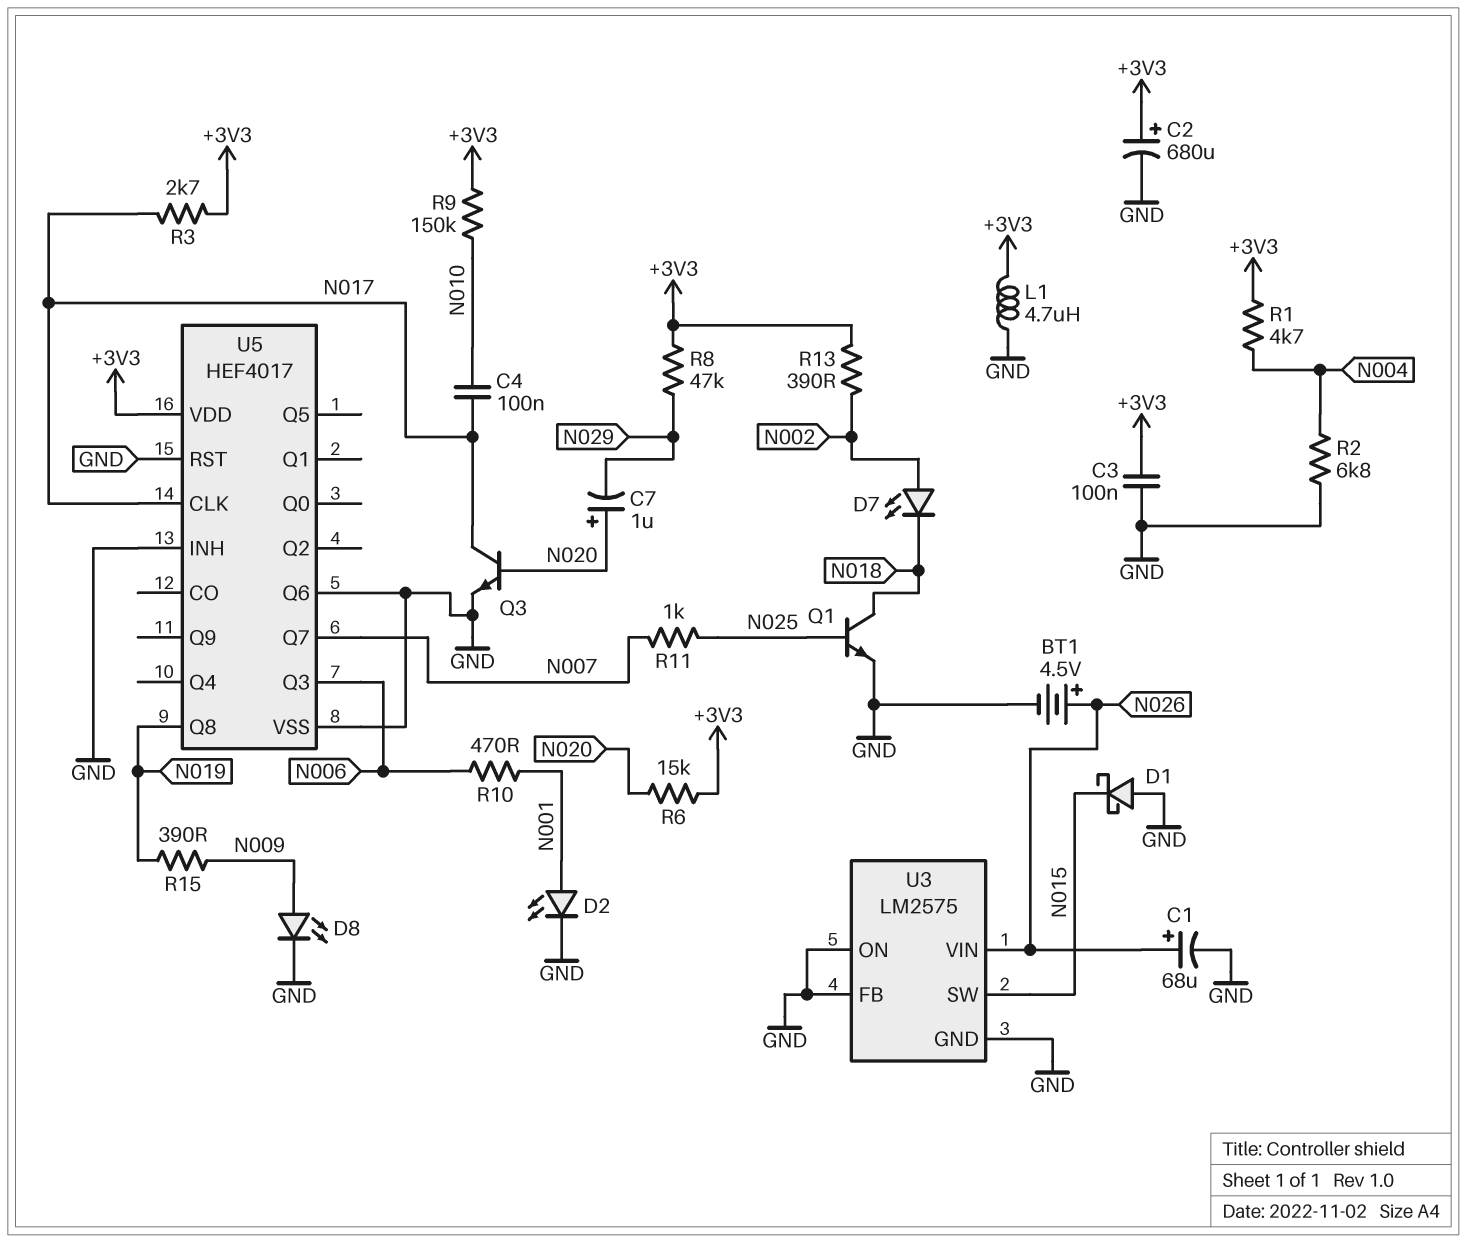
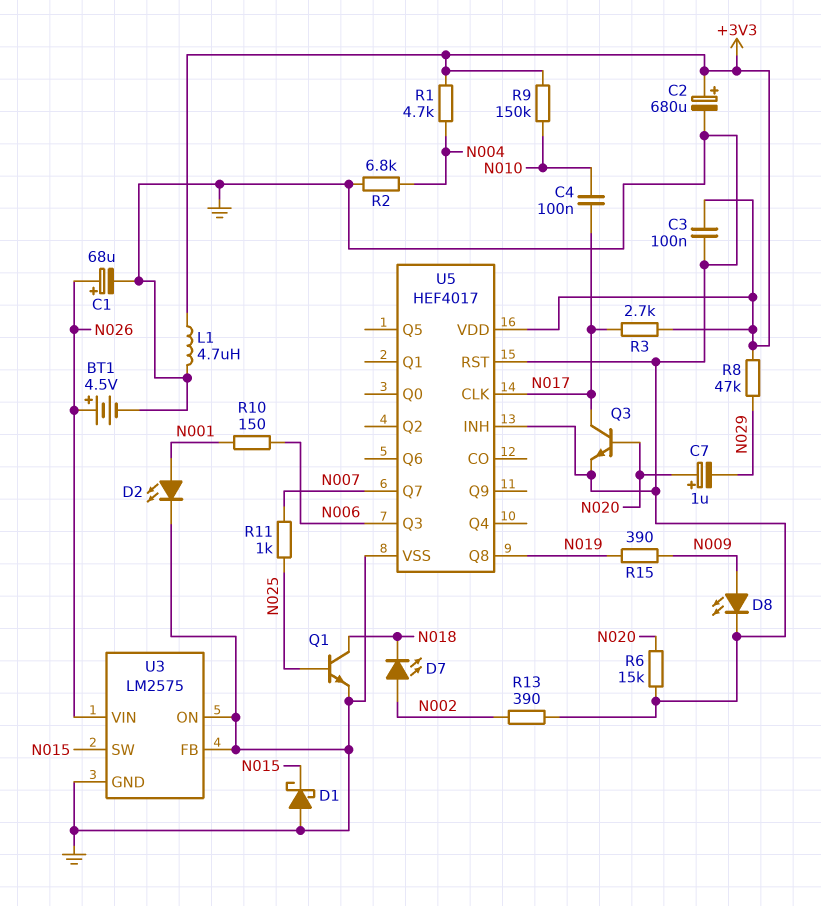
R6: 15k (+3V3, N020) -> 15k (GND, N020)
R10: 470 (N001, N006) -> 150 (N001, N006)
R13: 390 (+3V3, N002) -> 390 (GND, N002)
U5 pin Q6: GND -> none

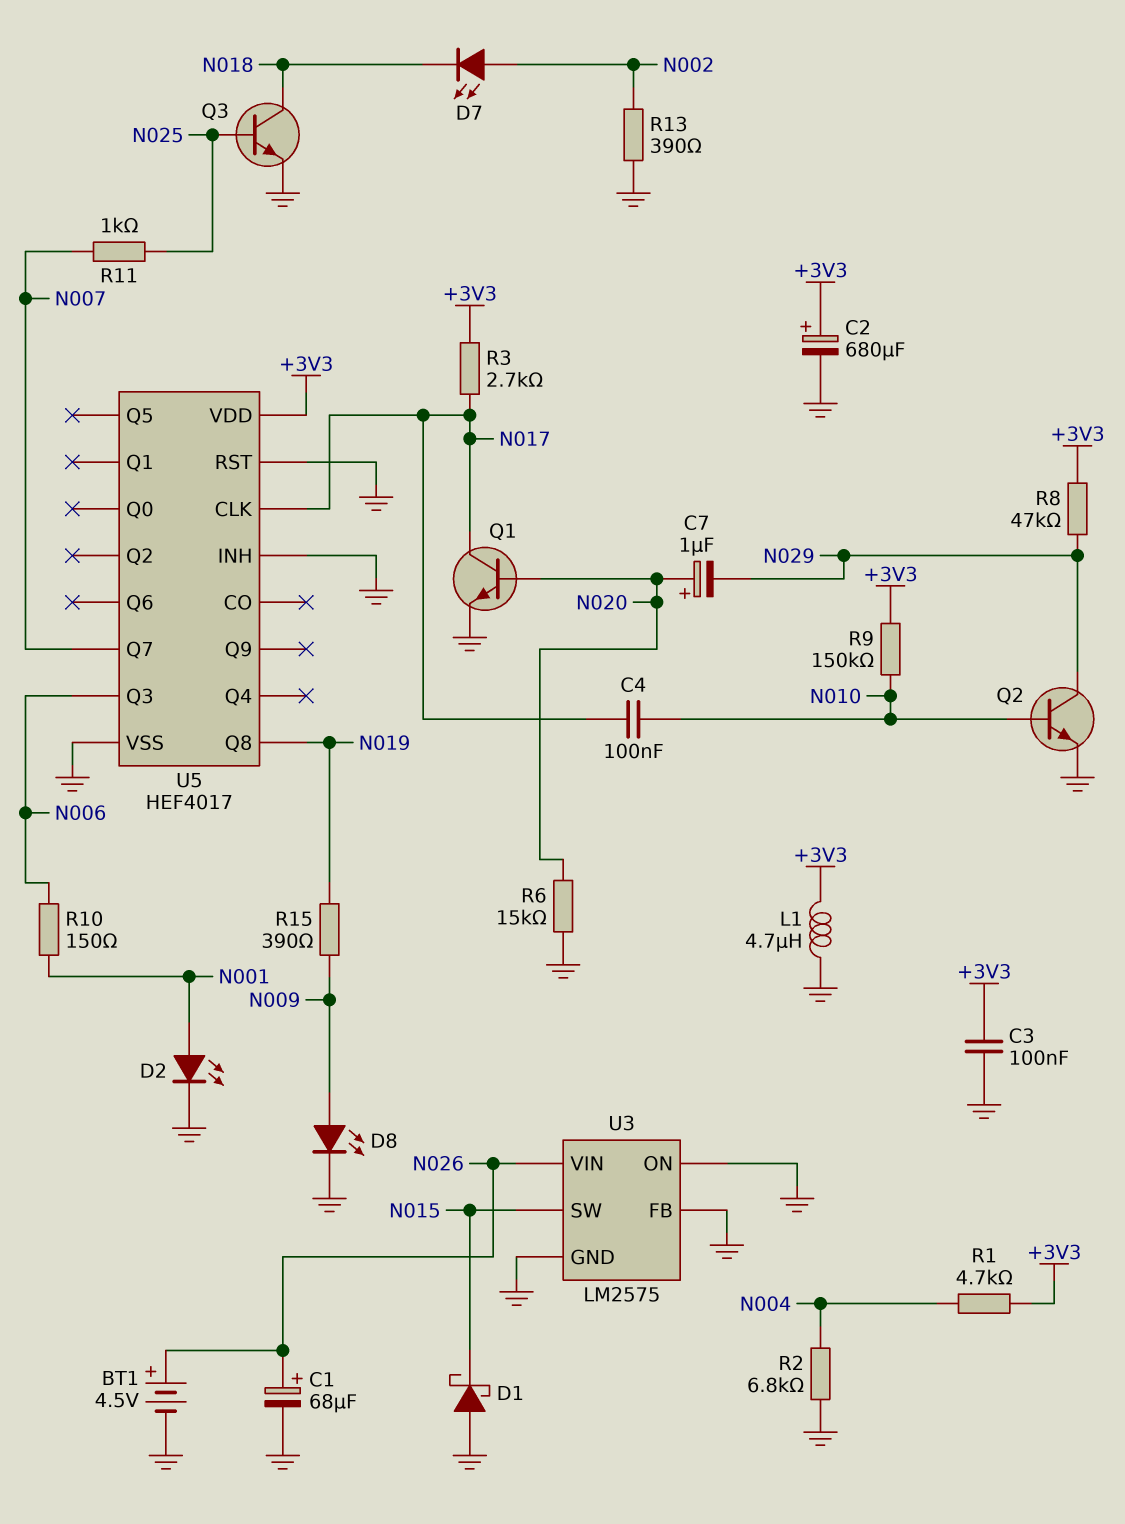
Q1: NPN (B N025, C N018, E GND) -> NPN (B N020, C N017, E GND)
Q2: none -> NPN (B N010, C N029, E GND)
Q3: NPN (B N020, C N017, E GND) -> NPN (B N025, C N018, E GND)

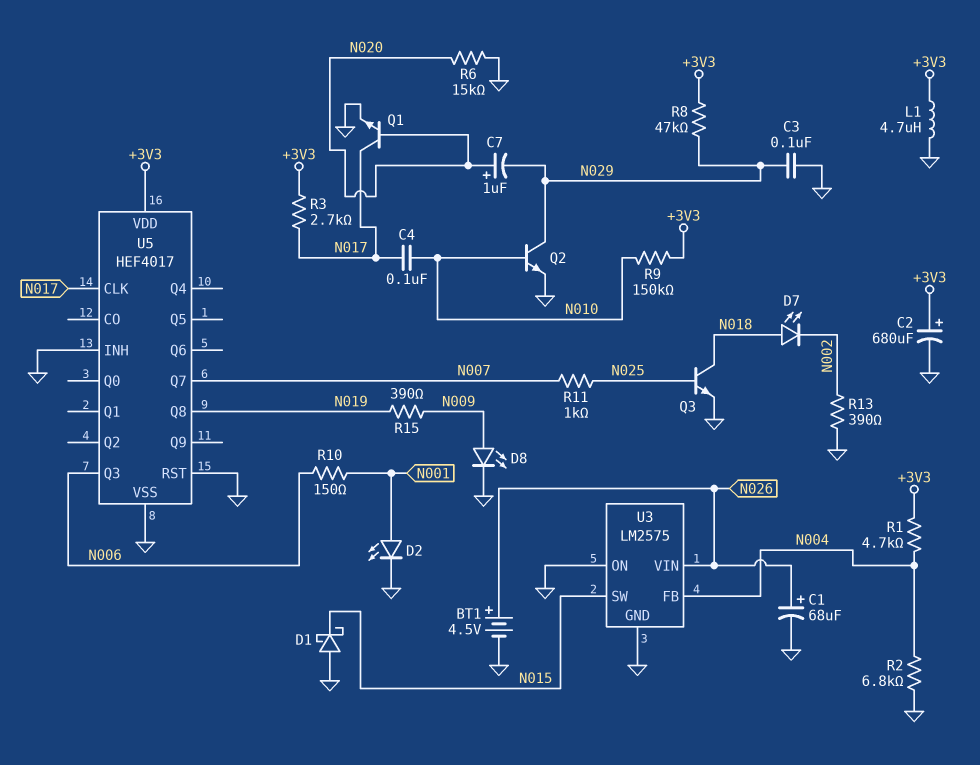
C3: 100nF (+3V3, GND) -> 100nF (GND, N029)
D7: LED (A N002, K N018) -> LED (A N018, K N002)
U3 pin FB: GND -> N004

